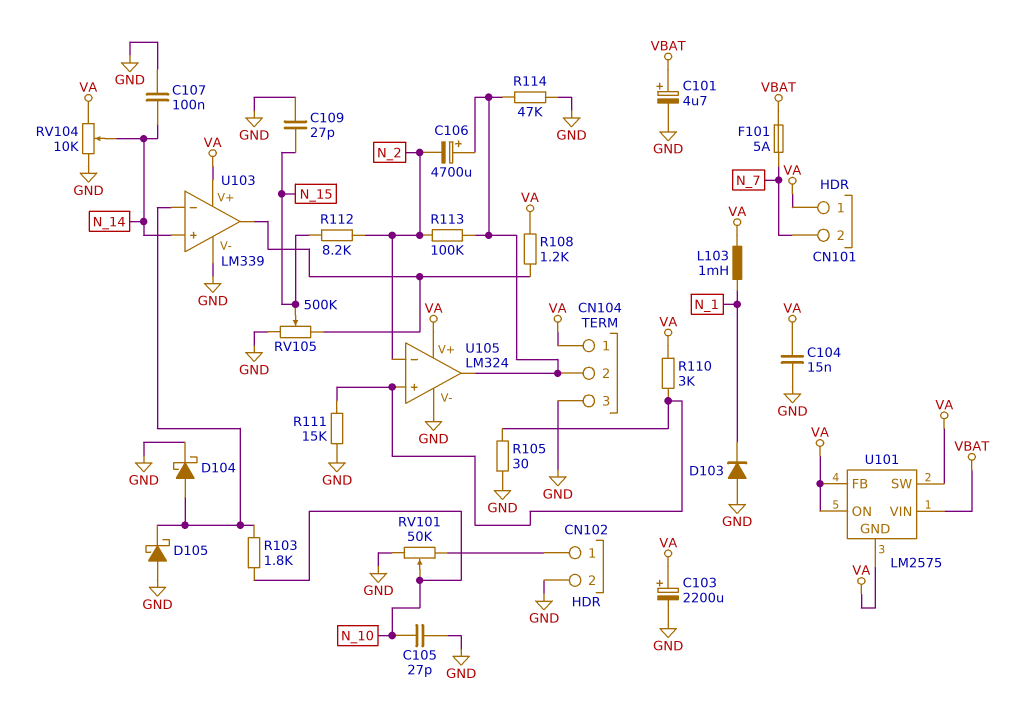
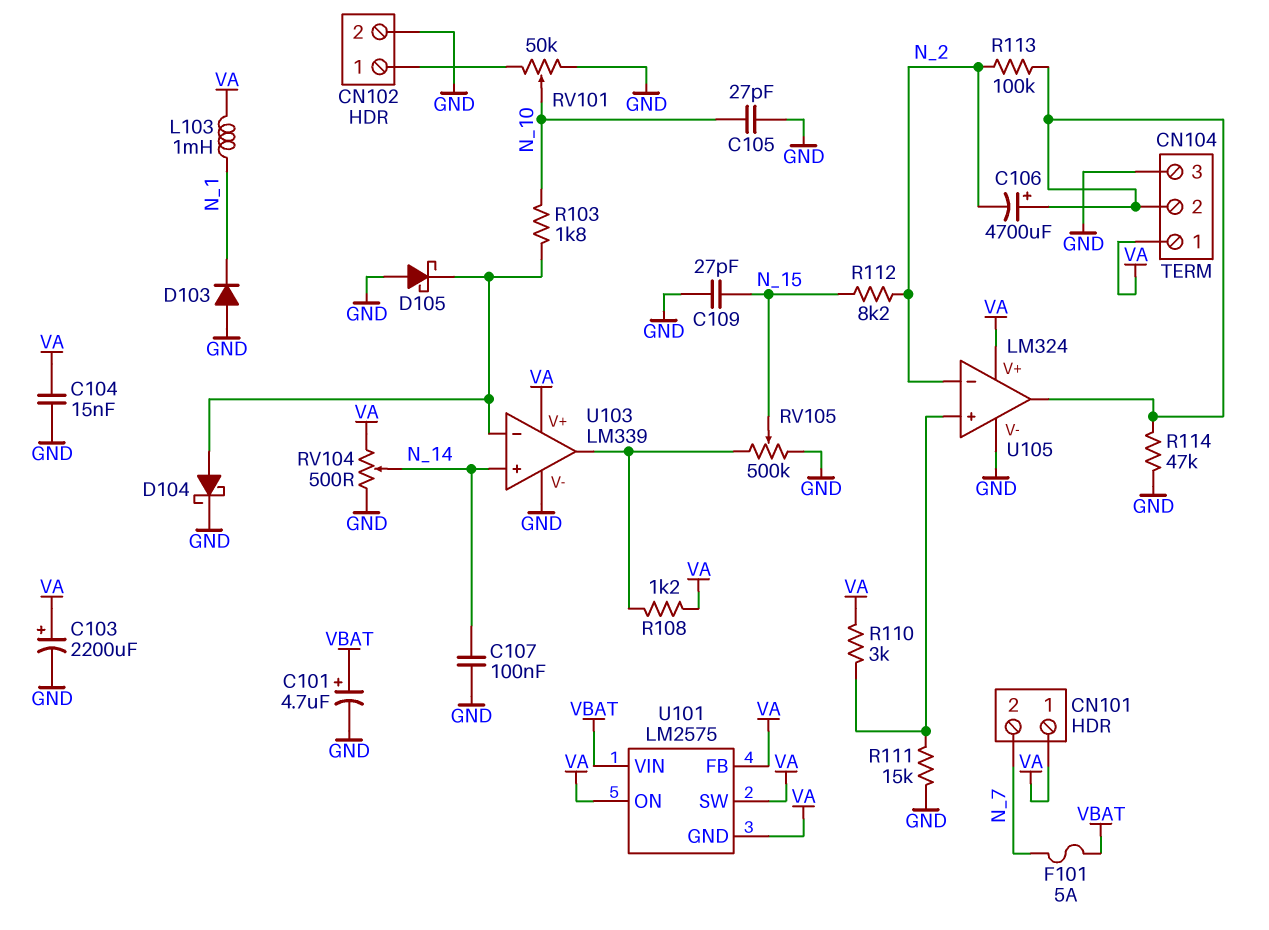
R105: 30 (GND, U105/in+) -> none
RV104: 10k (GND, VA, wiper N_14) -> 500 (GND, VA, wiper N_14)

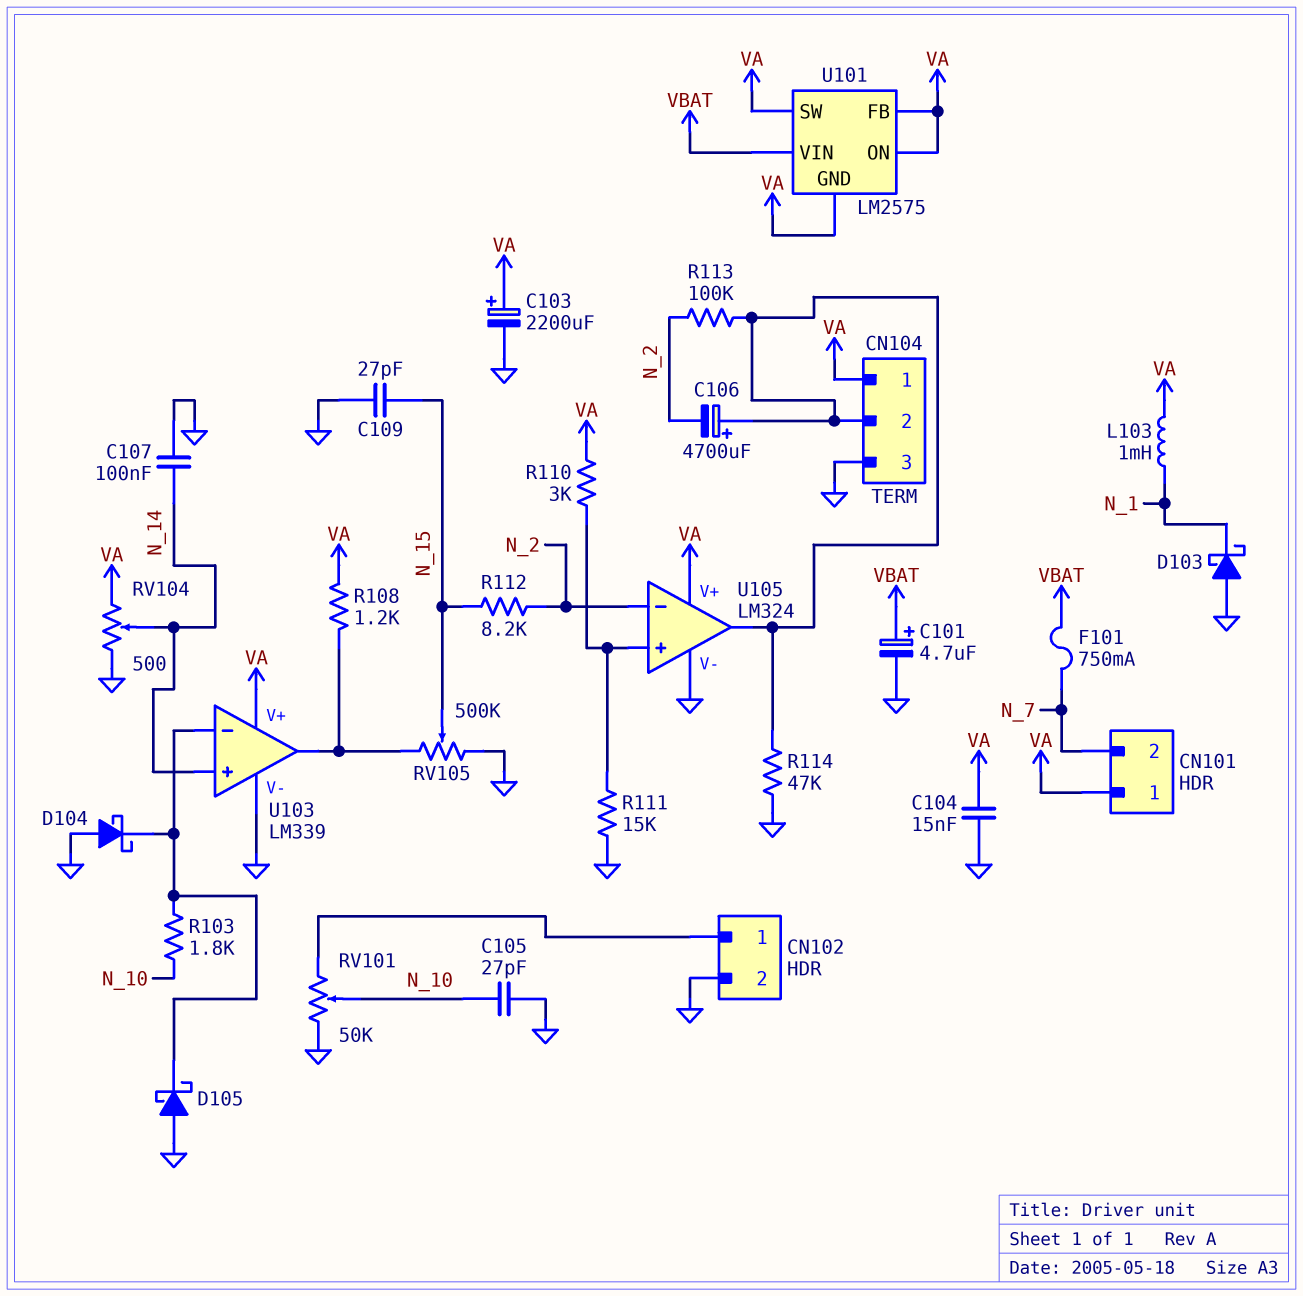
D103: diode (A GND, K N_1) -> schottky (A GND, K N_1)
D104: schottky (A U103/in-, K GND) -> schottky (A GND, K U103/in-)
F101: 5A (N_7, VBAT) -> 750mA (N_7, VBAT)

